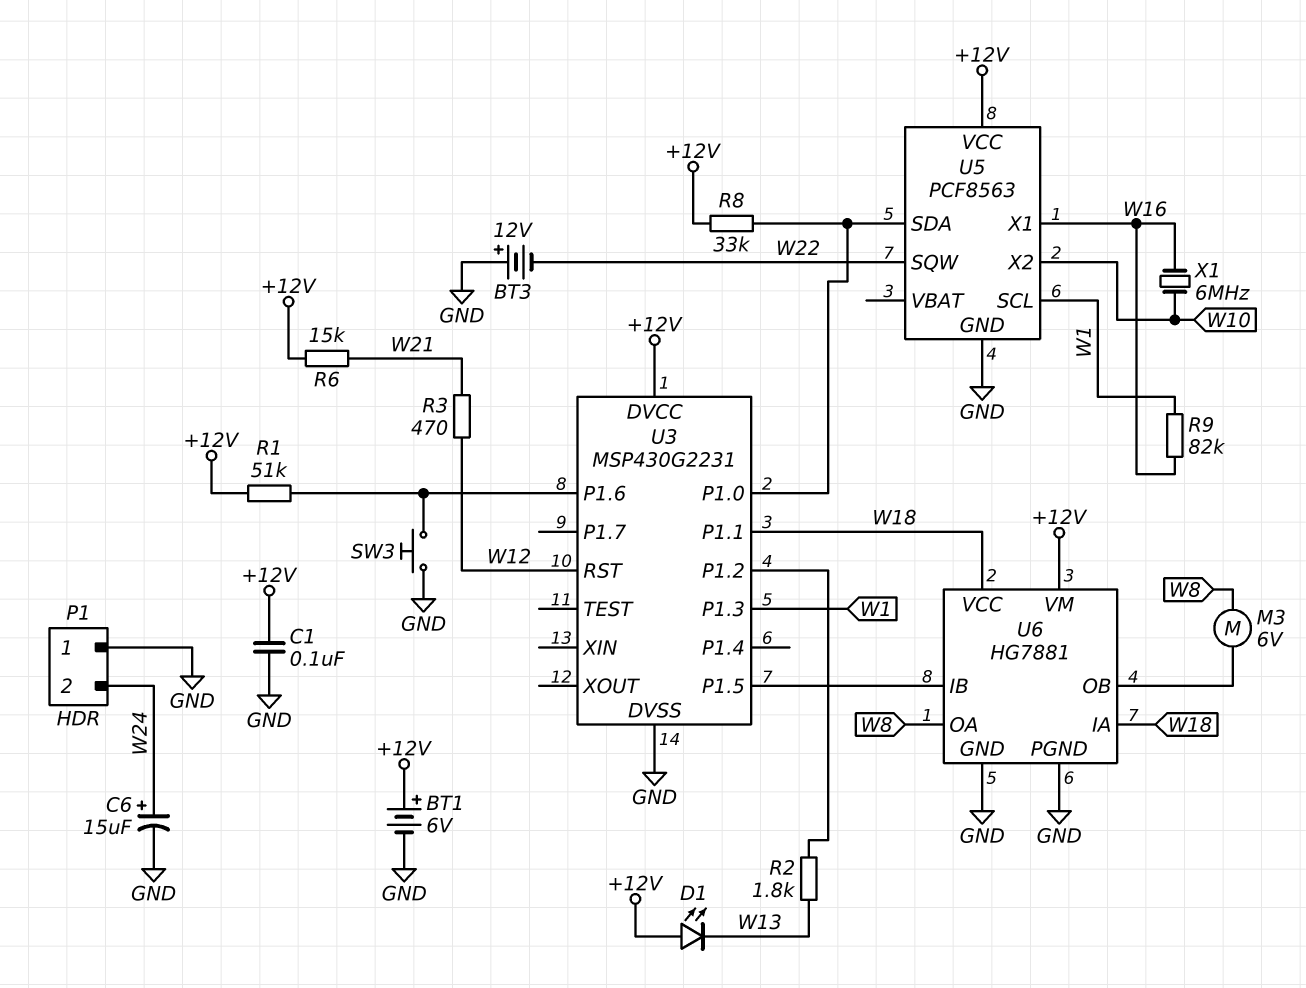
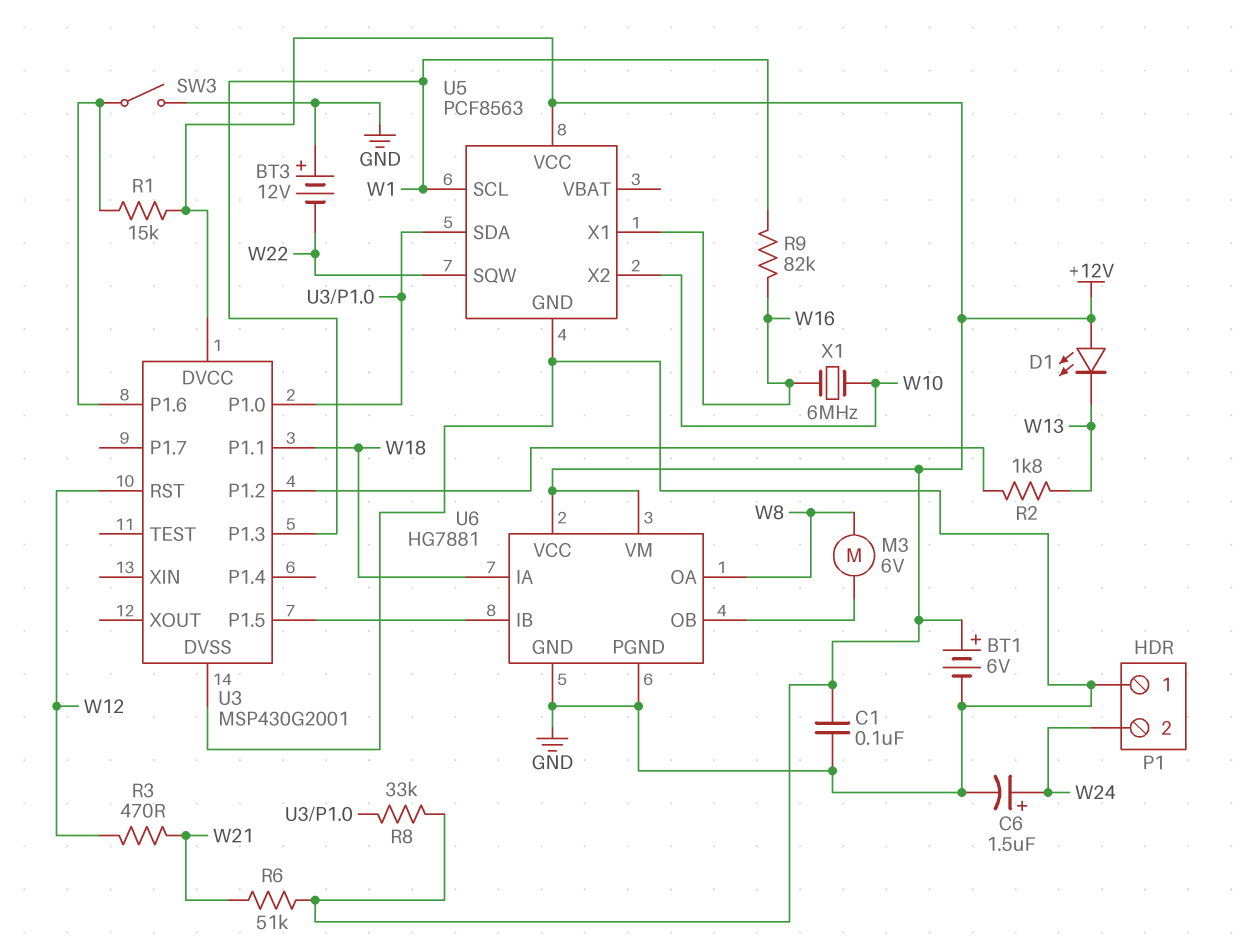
C6: 15uF (plus W24, minus GND) -> 1.5uF (plus W24, minus GND)
R1: 51k (+12V, U3/P1.6) -> 15k (+12V, U3/P1.6)
R6: 15k (+12V, W21) -> 51k (+12V, W21)
SW3: button (GND, U3/P1.6) -> switch (GND, U3/P1.6)
U3: MSP430G2231 -> MSP430G2001
U6 pin VCC: W18 -> +12V

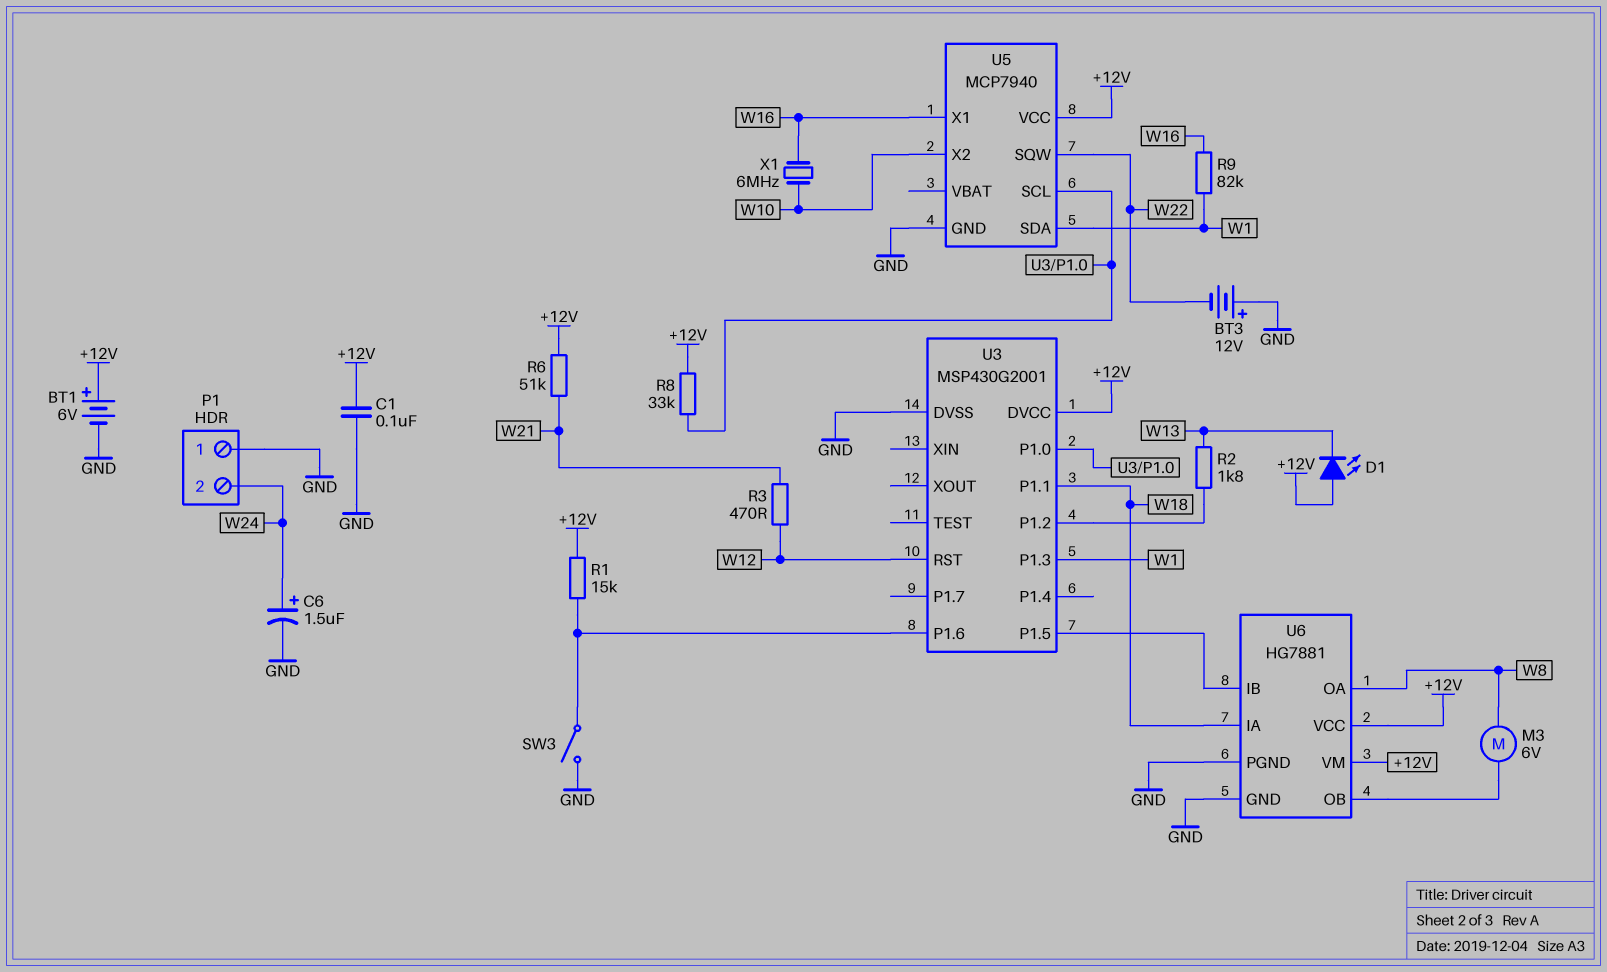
U5: PCF8563 -> MCP7940
U5 pin SCL: W1 -> U3/P1.0
U5 pin SDA: U3/P1.0 -> W1

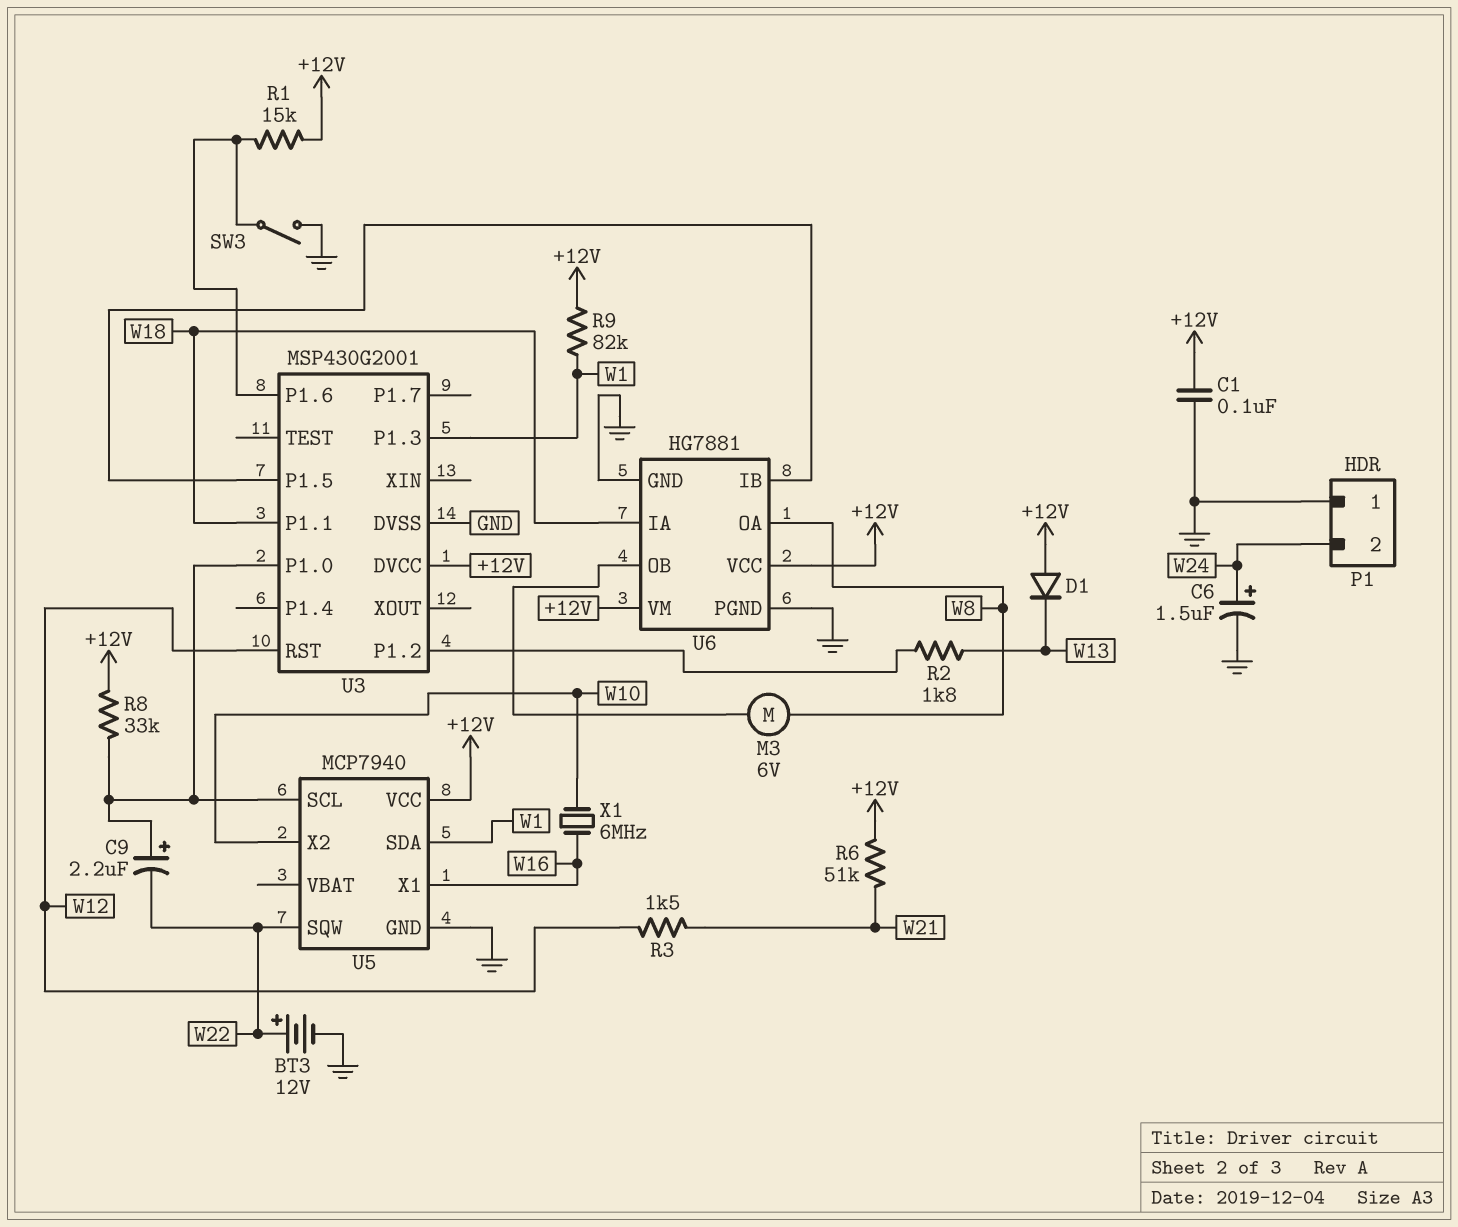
BT1: 6V (plus +12V, minus GND) -> none
BT3: 12V (plus GND, minus W22) -> 12V (plus W22, minus GND)
C9: none -> 2.2uF (plus U3/P1.0, minus W22)
D1: LED (A +12V, K W13) -> diode (A +12V, K W13)
R3: 470 (W12, W21) -> 1.5k (W12, W21)
R9: 82k (W1, W16) -> 82k (+12V, W1)

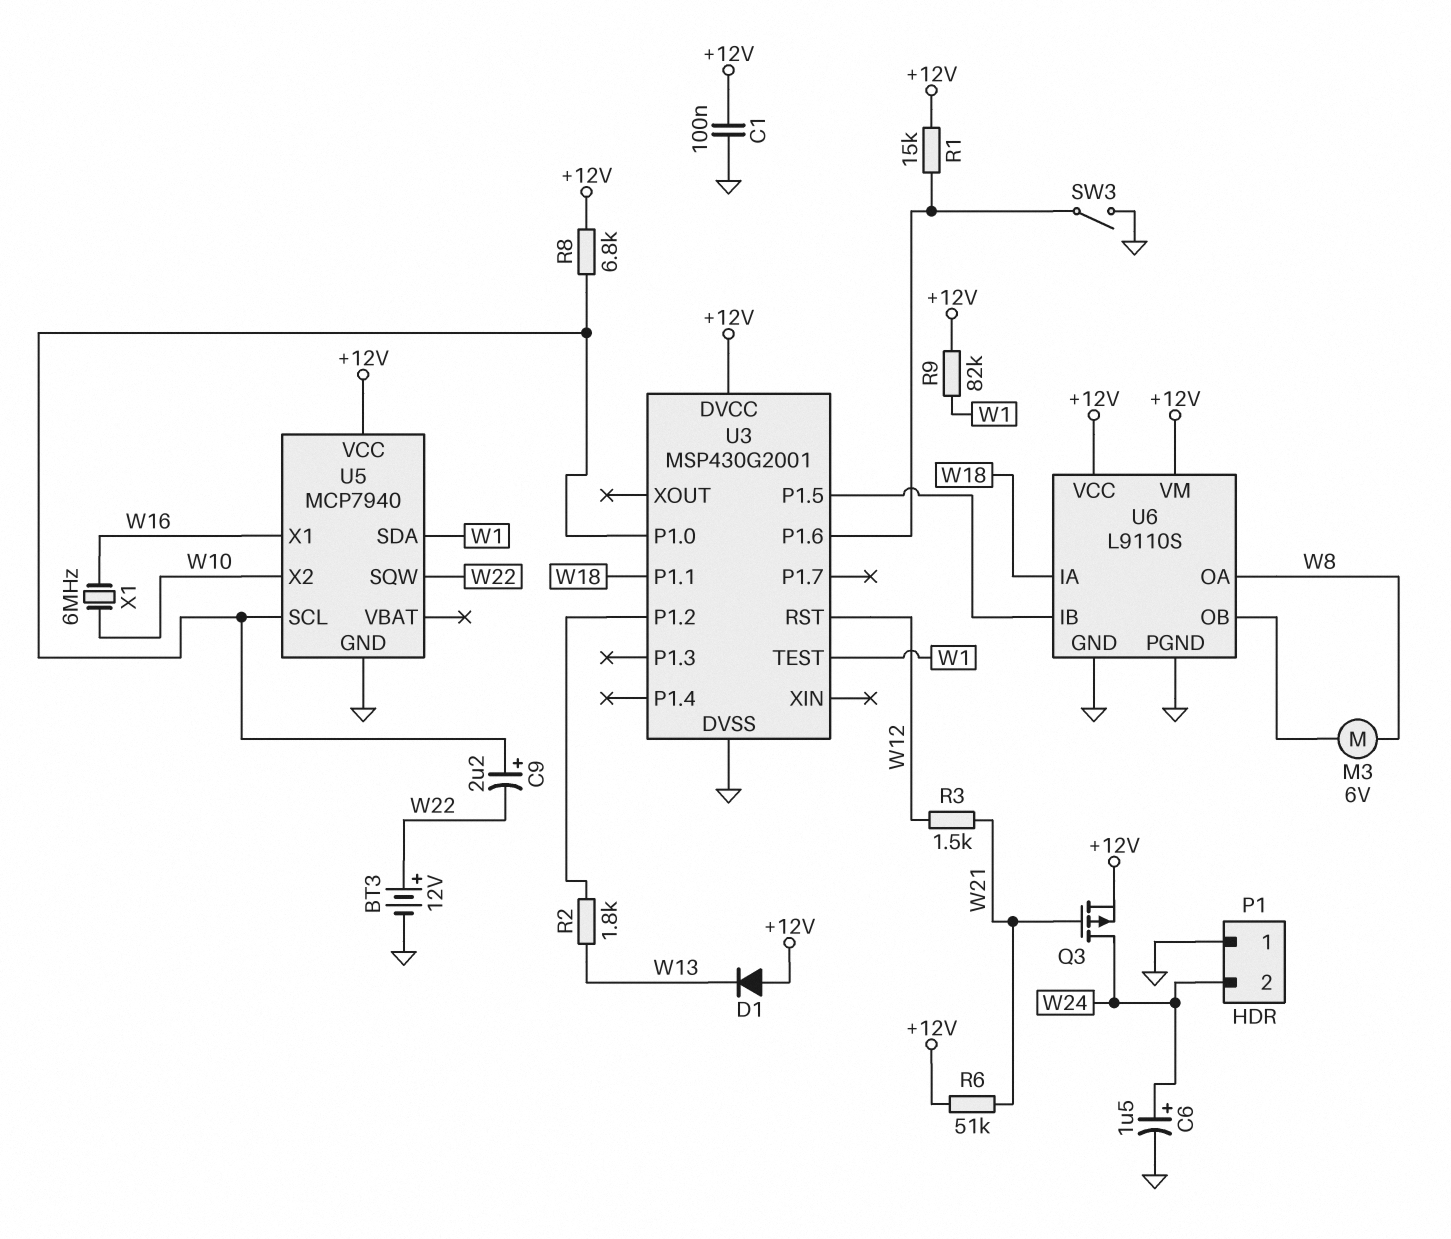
Q3: none -> PMOS (G W21, D W24, S +12V)
R8: 33k (+12V, U3/P1.0) -> 6.8k (+12V, U3/P1.0)
U3 pin P1.3: W1 -> none
U3 pin TEST: none -> W1
U6: HG7881 -> L9110S

